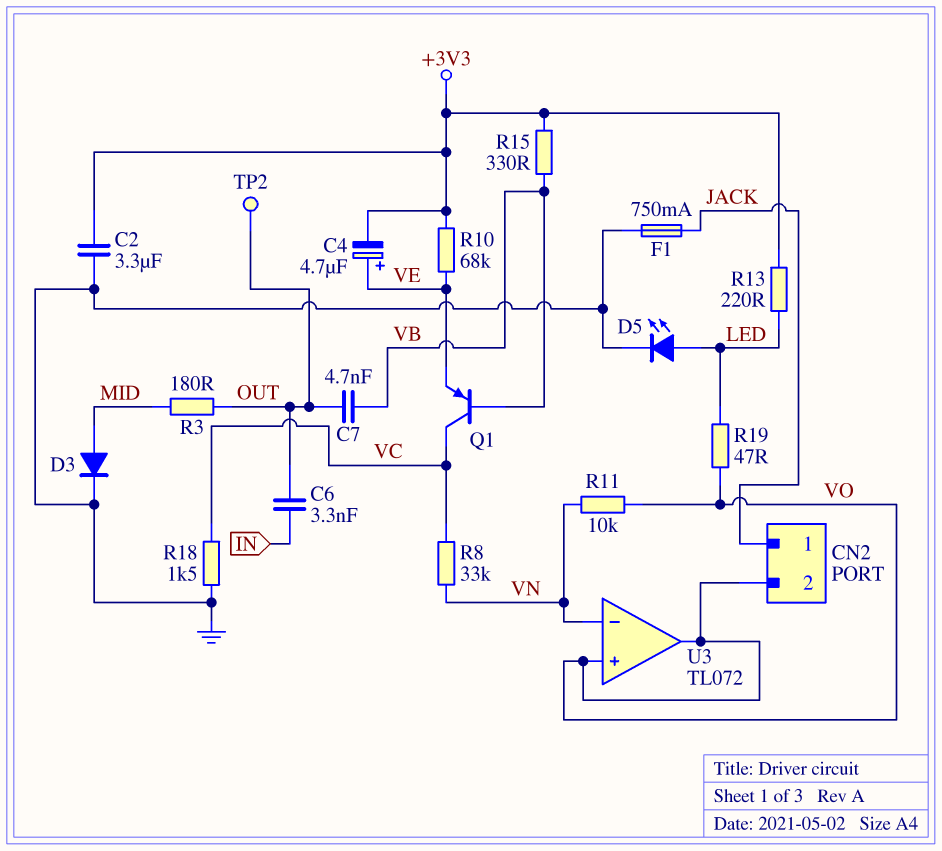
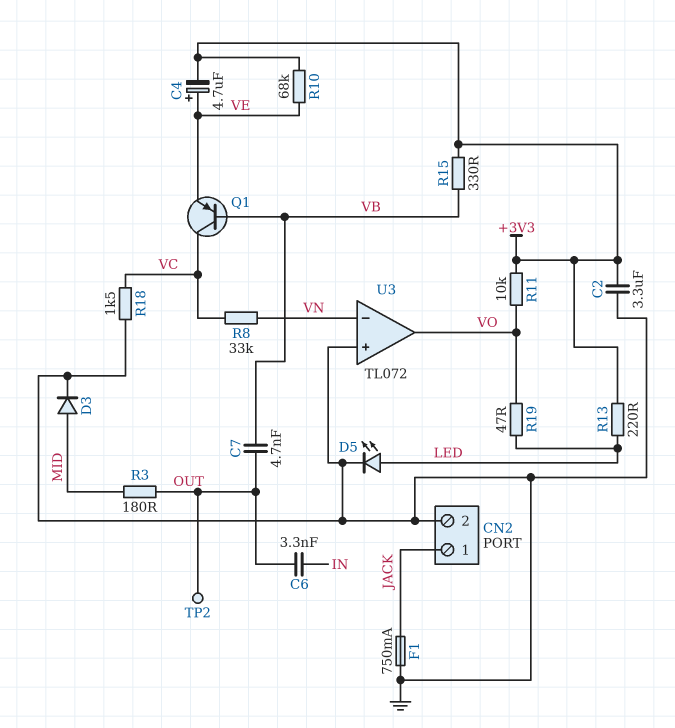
CN2 pin 2: VO -> GND
R11: 10k (VN, VO) -> 10k (+3V3, VO)
U3 pin in+: VO -> GND

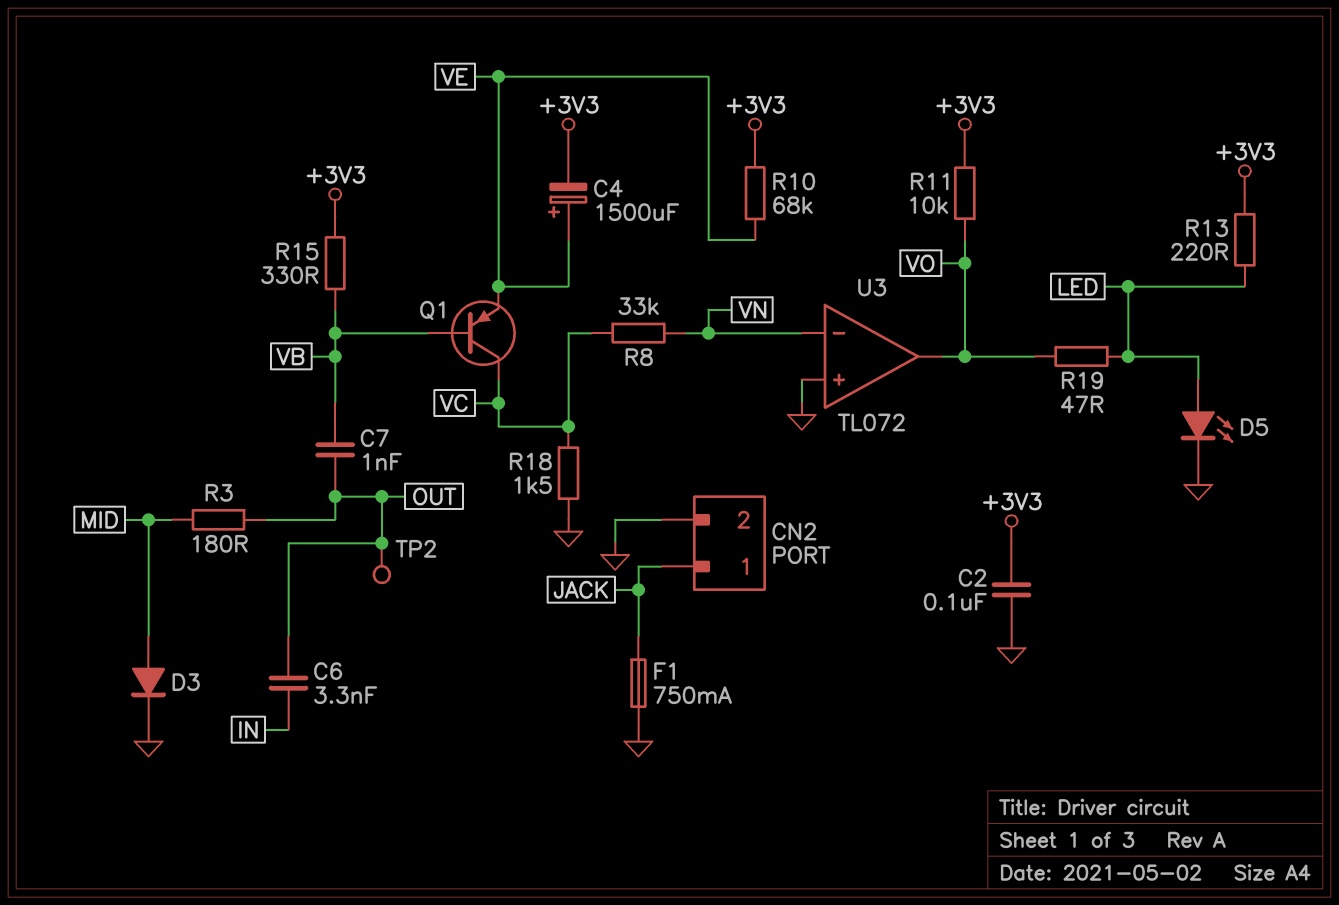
C2: 3.3uF (+3V3, GND) -> 100nF (+3V3, GND)
C4: 4.7uF (plus VE, minus +3V3) -> 1500uF (plus VE, minus +3V3)
C7: 4.7nF (OUT, VB) -> 1nF (OUT, VB)

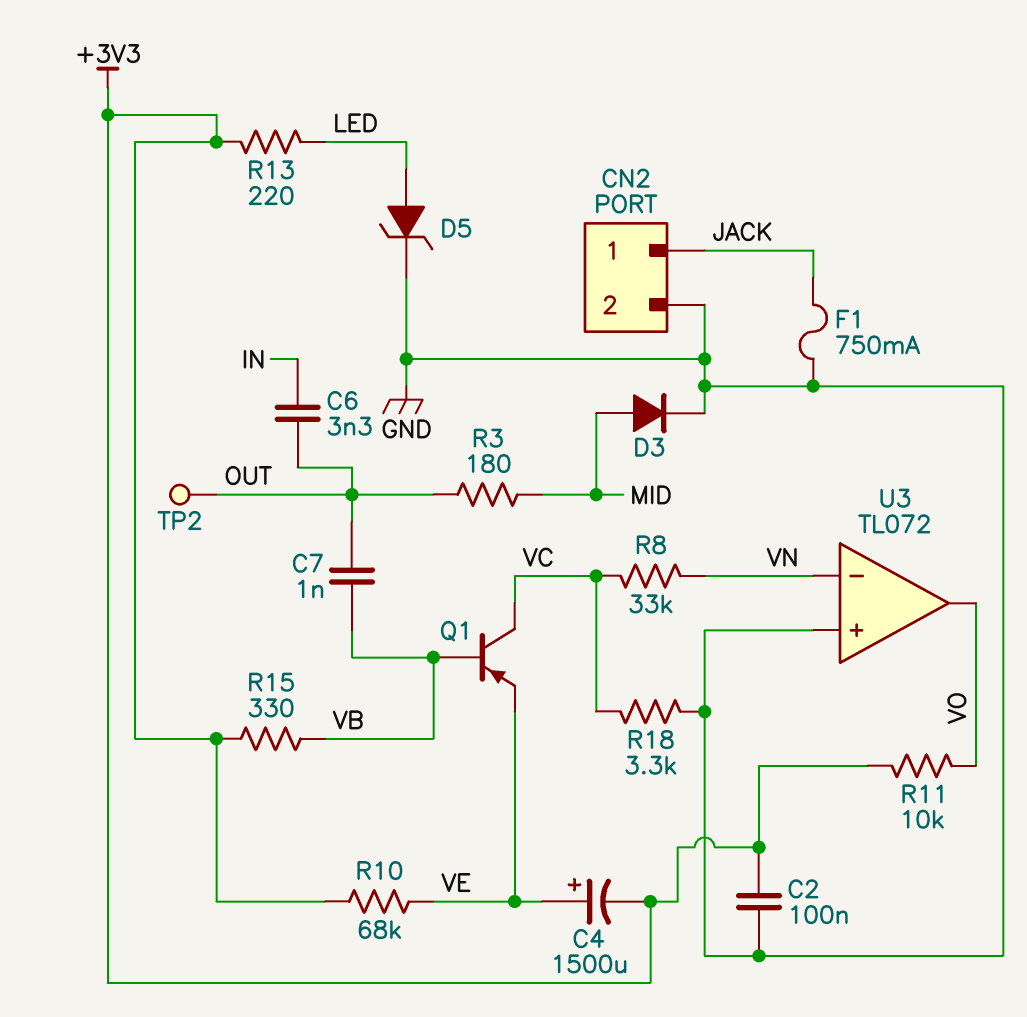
D5: LED (A LED, K GND) -> zener (A LED, K GND)
R18: 1.5k (GND, VC) -> 3.3k (GND, VC)
R19: 47 (LED, VO) -> none

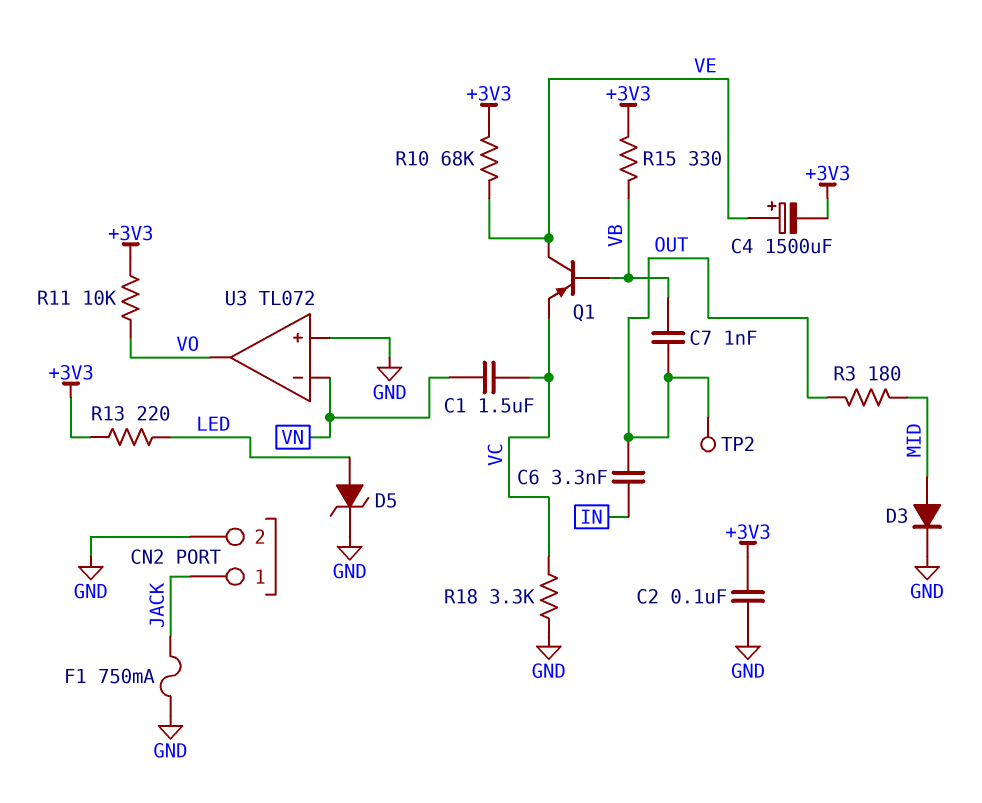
C1: none -> 1.5uF (VC, VN)
Q1: PNP (B VB, C VC, E VE) -> PNP (B VB, C VE, E VC)
R8: 33k (VC, VN) -> none

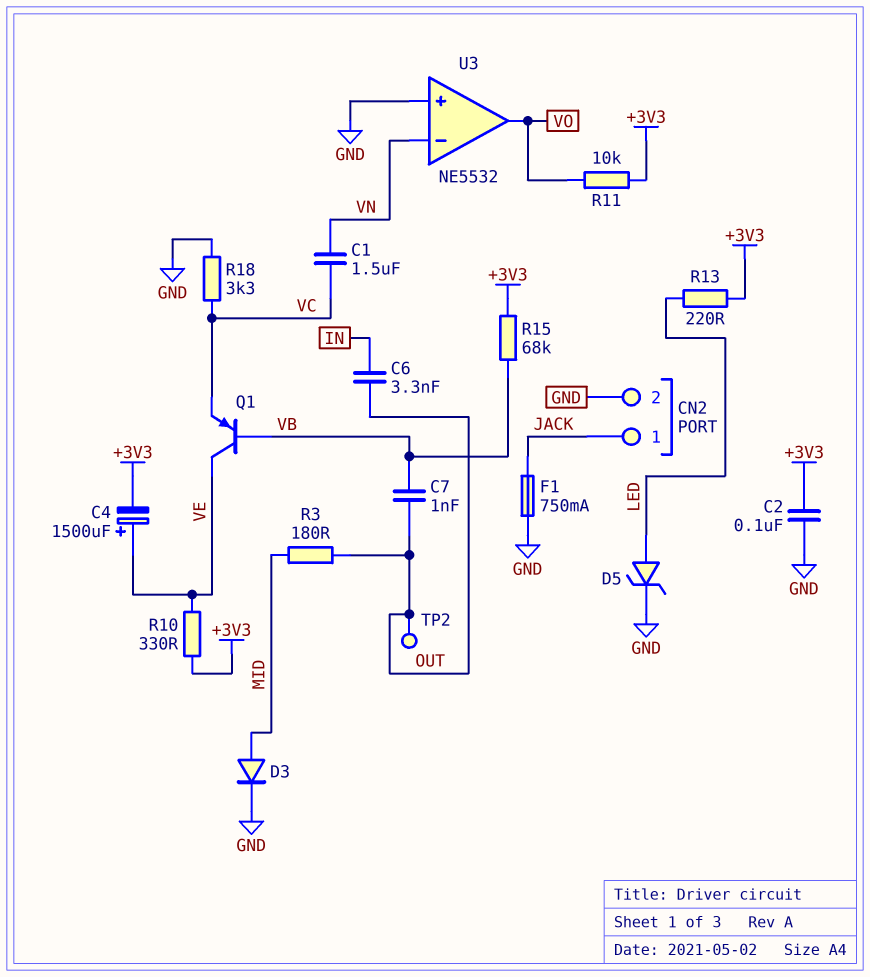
R10: 68k (+3V3, VE) -> 330 (+3V3, VE)
R15: 330 (+3V3, VB) -> 68k (+3V3, VB)
U3: TL072 -> NE5532

